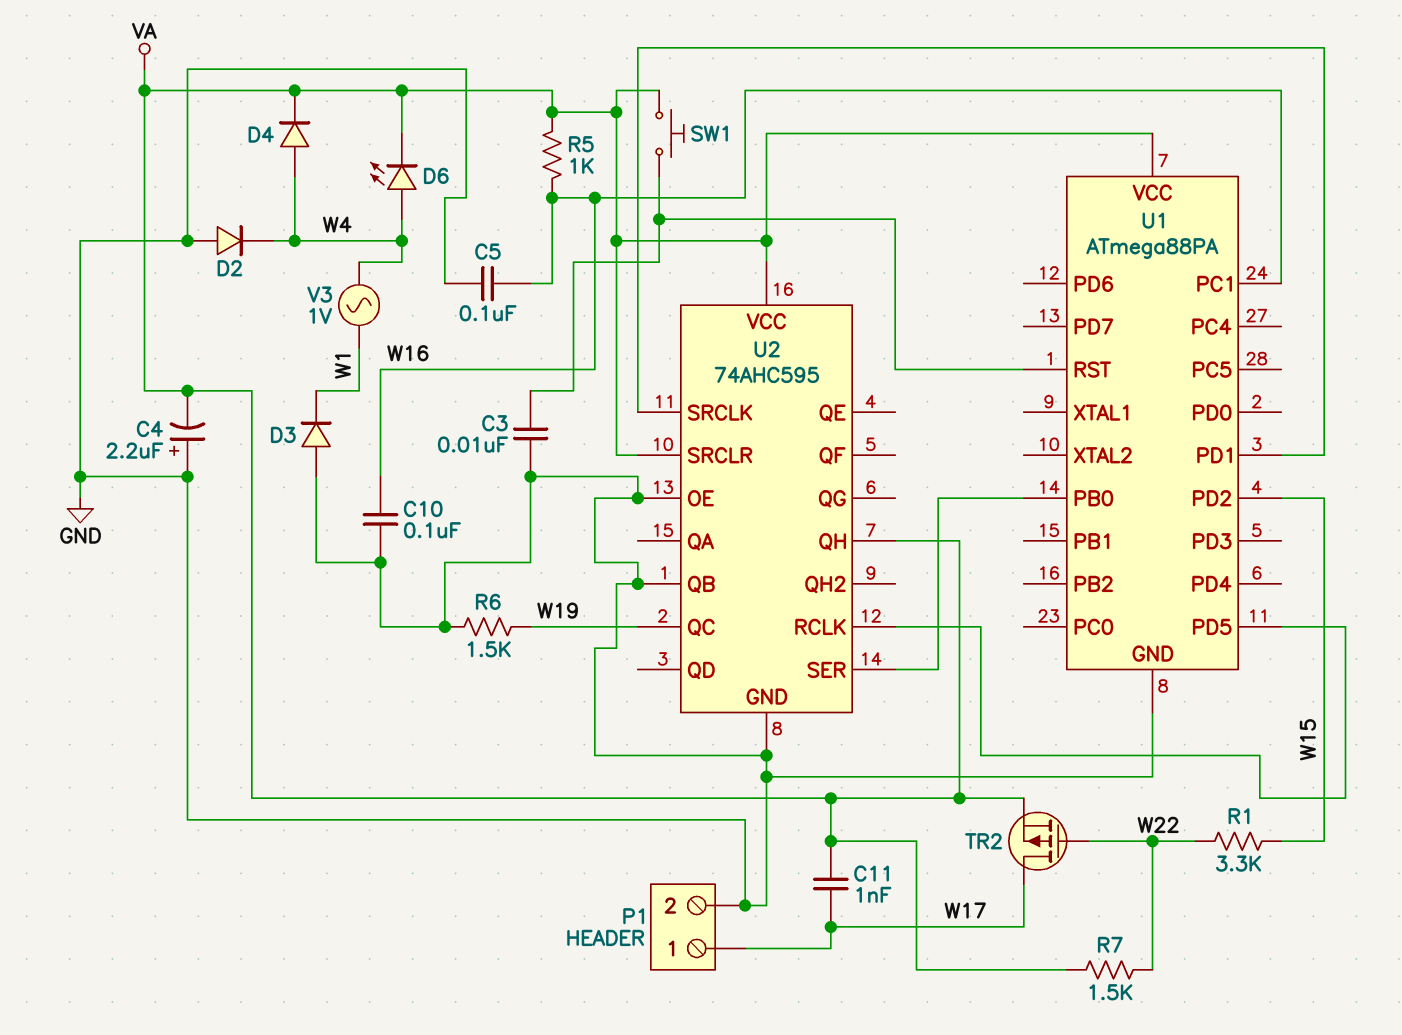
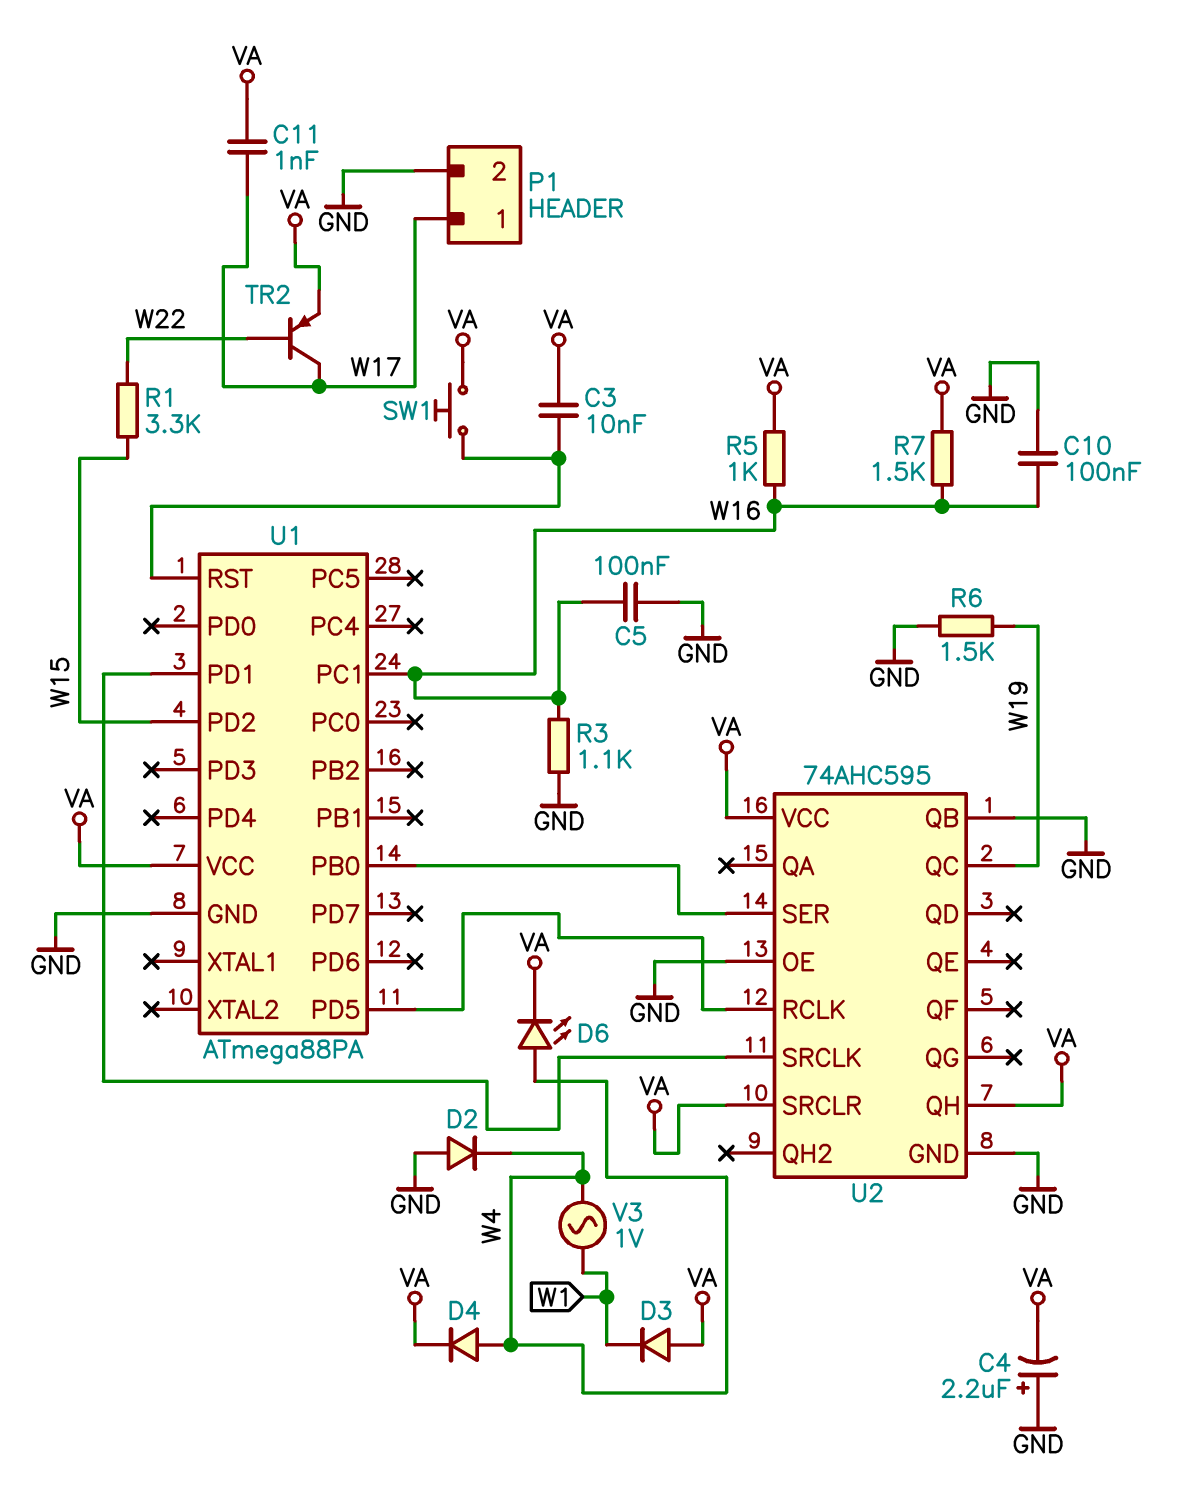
C3: 10nF (GND, U1/RST) -> 10nF (U1/RST, VA)
D3: diode (A GND, K W1) -> diode (A VA, K W1)
R3: none -> 1.1k (GND, W16)
R7: 1.5k (VA, W22) -> 1.5k (VA, W16)
TR2: PMOS (G W22, D W17, S VA) -> PNP (B W22, C W17, E VA)

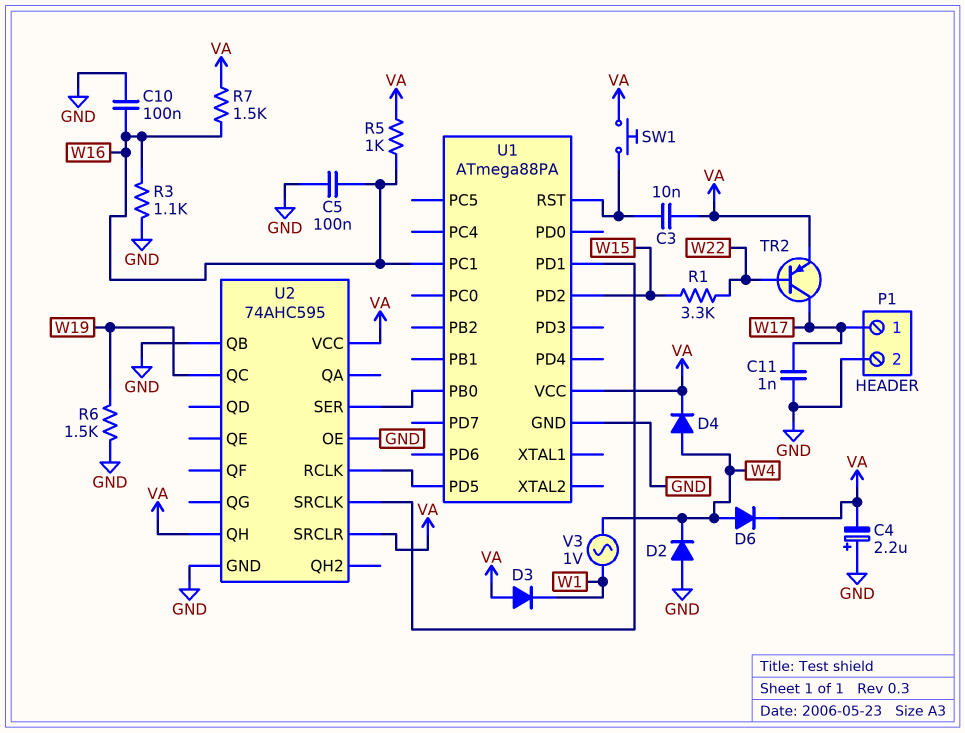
C11: 1nF (VA, W17) -> 1nF (GND, W17)
D6: LED (A W4, K VA) -> diode (A W4, K VA)

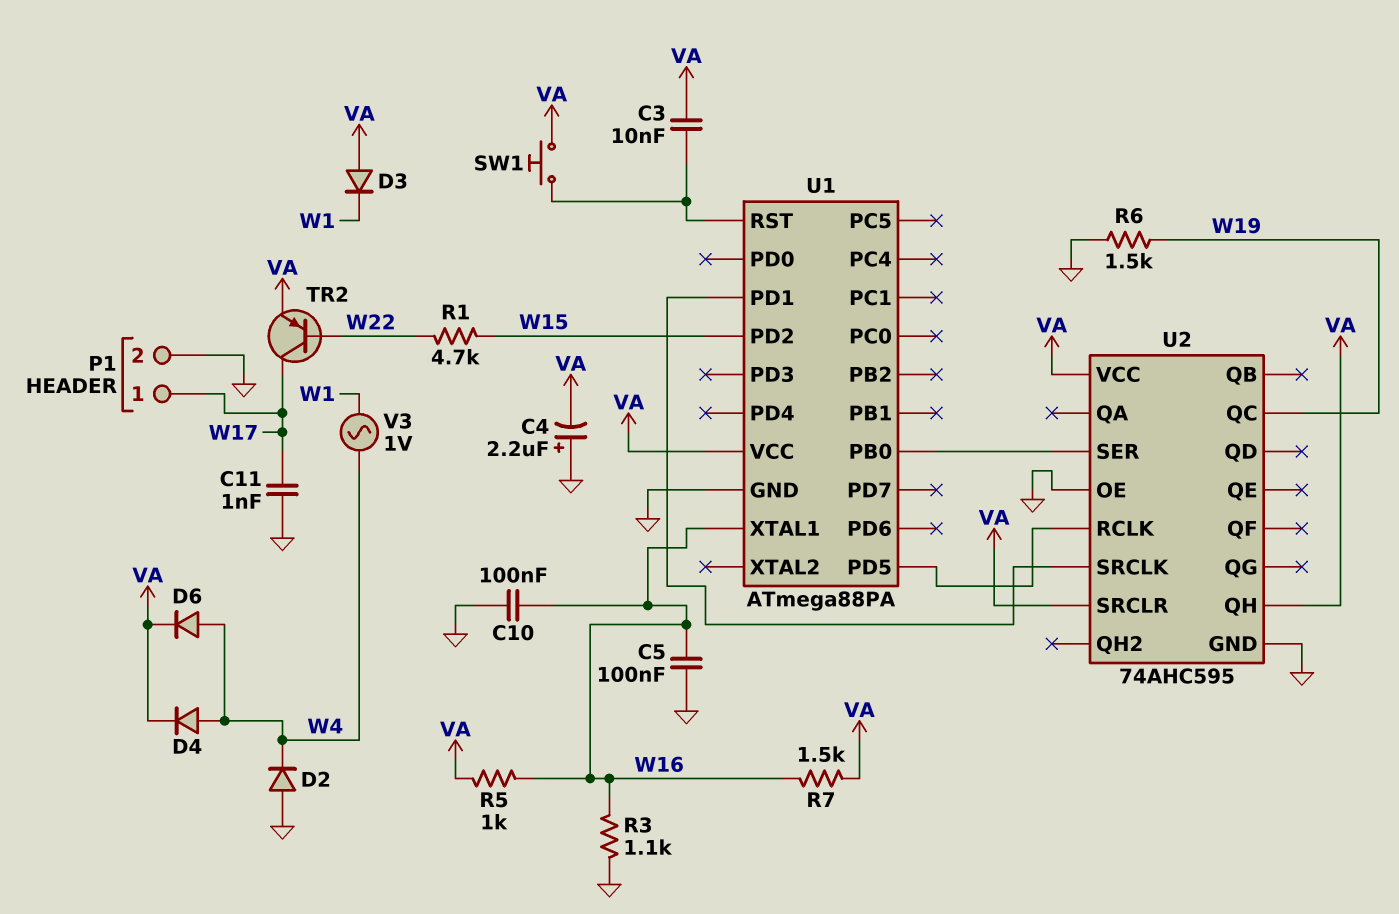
R1: 3.3k (W15, W22) -> 4.7k (W15, W22)
U1 pin PC1: W16 -> none
U1 pin XTAL1: none -> W16
U2 pin QB: GND -> none

